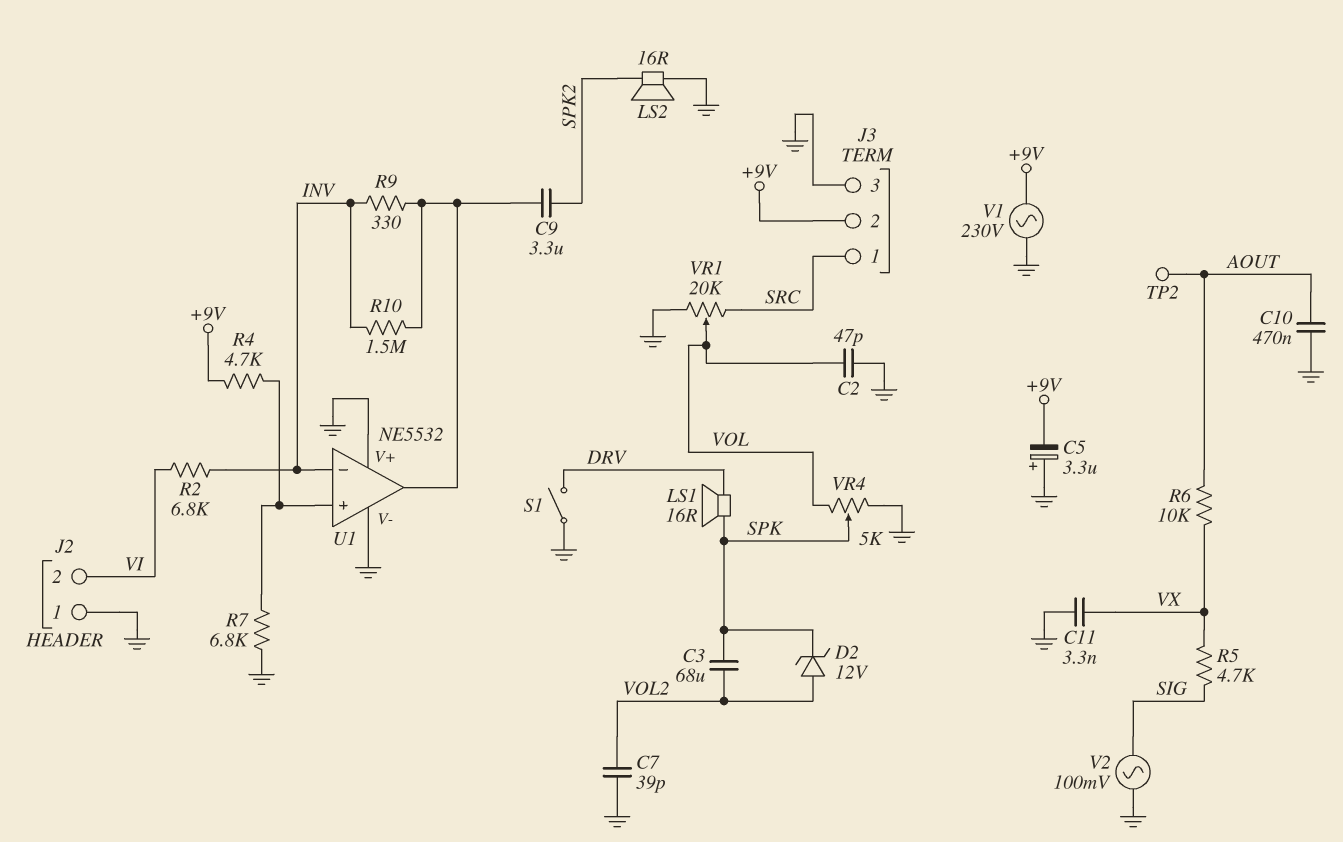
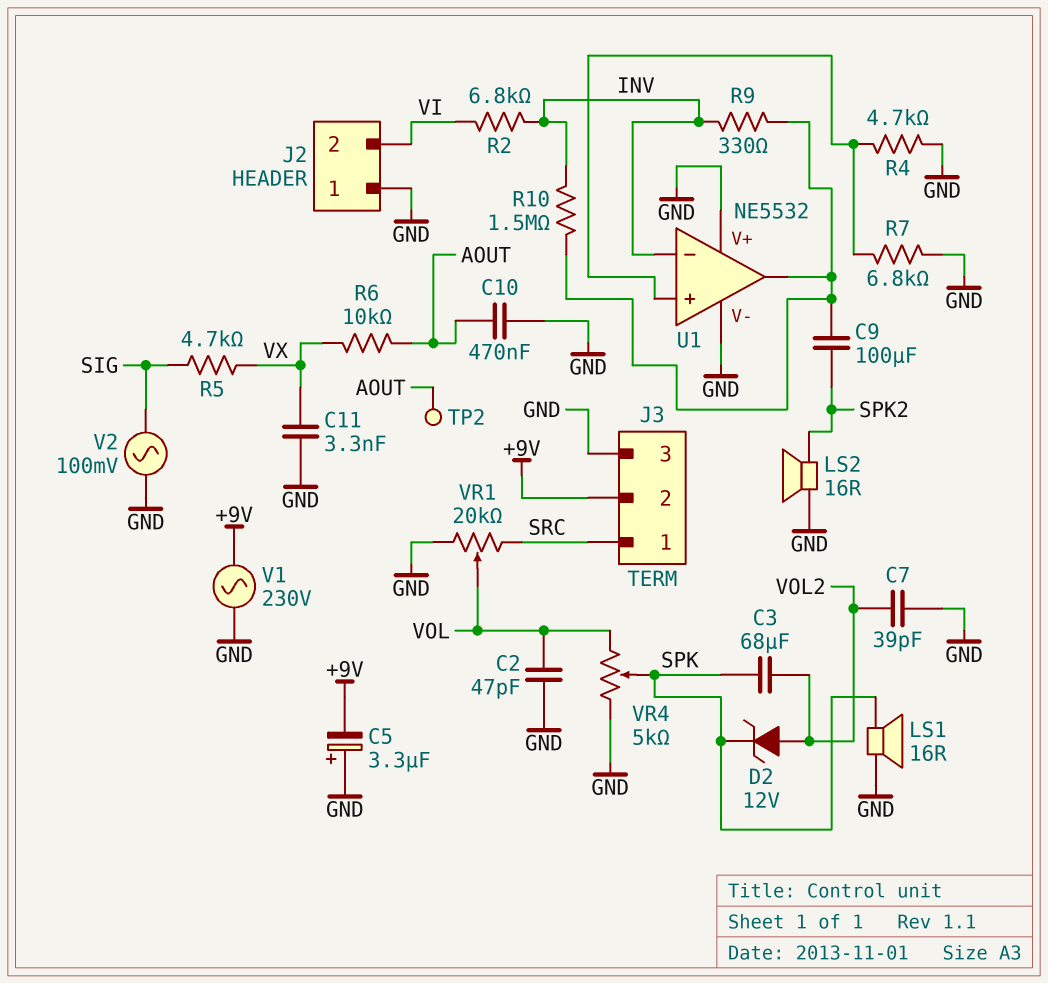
C9: 3.3uF (SPK2, U1/out) -> 100uF (SPK2, U1/out)
LS1: speaker 16R (DRV, SPK) -> speaker 16R (GND, SPK)
R4: 4.7k (+9V, U1/in+) -> 4.7k (GND, U1/in+)
S1: switch (DRV, GND) -> none

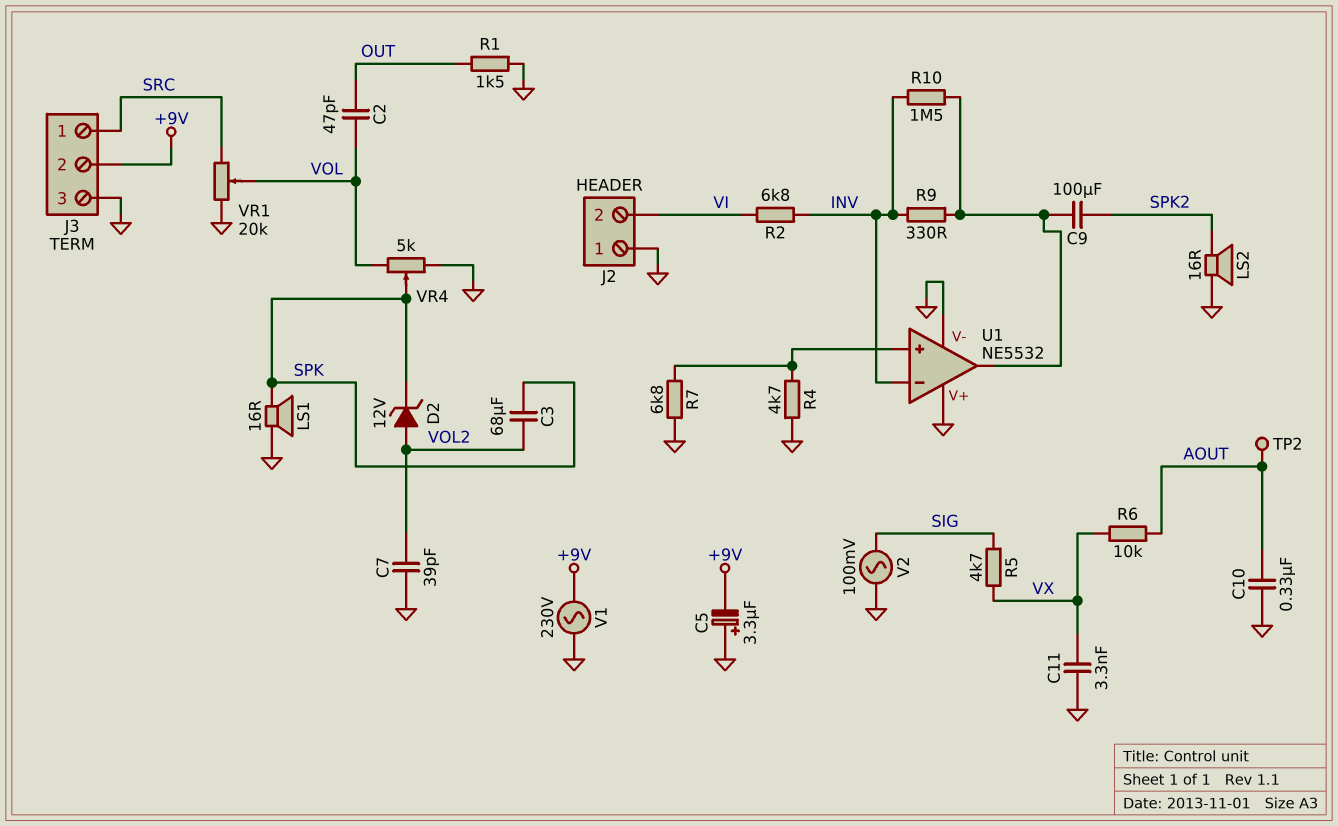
C2: 47pF (GND, VOL) -> 47pF (OUT, VOL)
C10: 470nF (AOUT, GND) -> 330nF (AOUT, GND)
R1: none -> 1.5k (GND, OUT)

